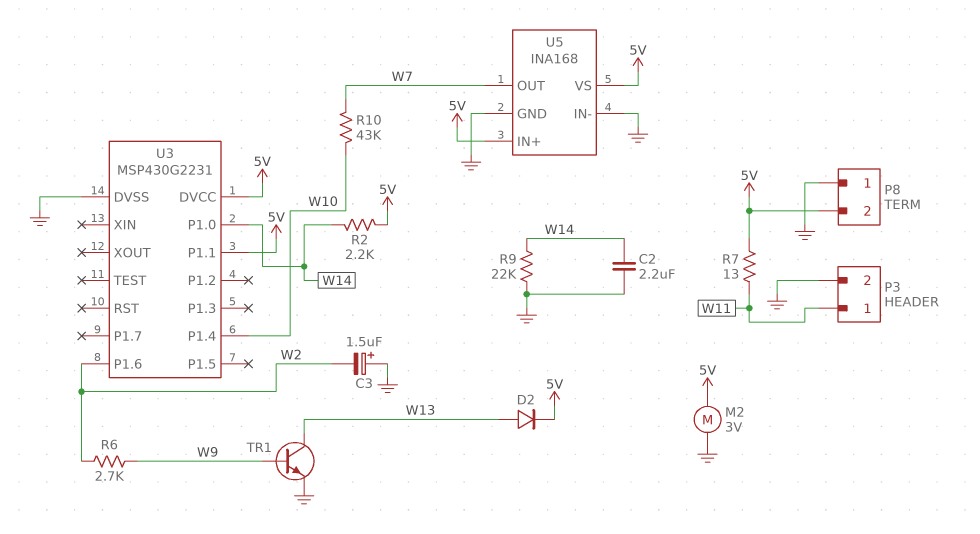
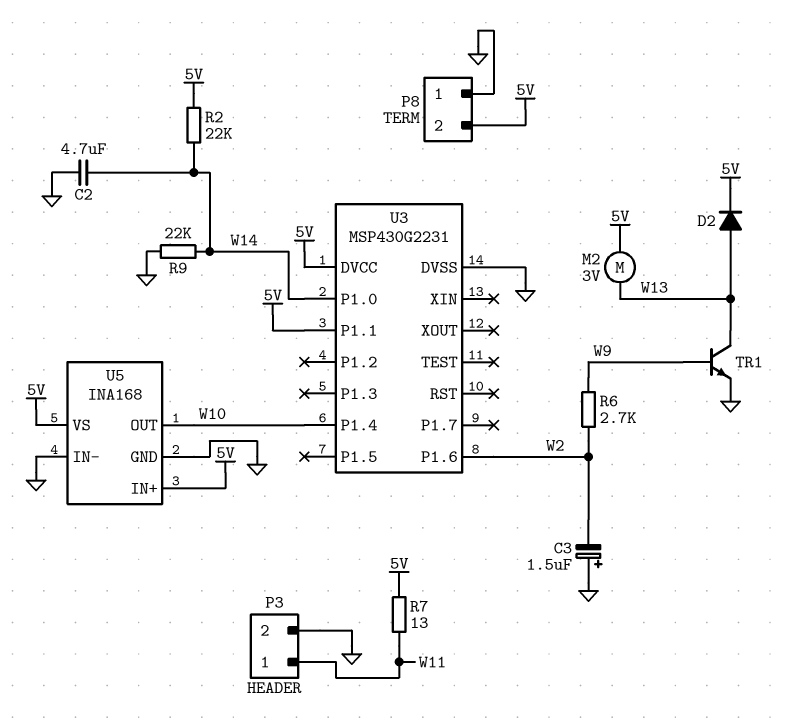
C2: 2.2uF (GND, W14) -> 4.7uF (GND, W14)
M2: motor 3V (5V, GND) -> motor 3V (5V, W13)
R2: 2.2k (5V, W14) -> 22k (5V, W14)
R10: 43k (W7, W10) -> none
U5 pin OUT: W7 -> W10

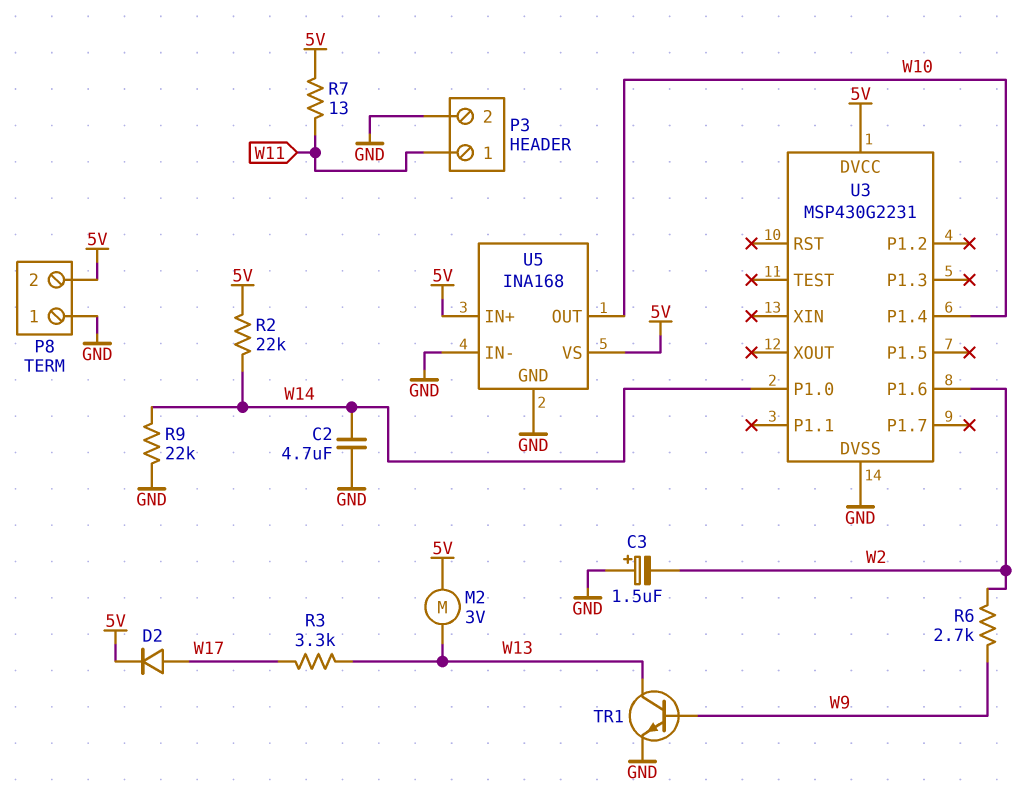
D2: diode (A W13, K 5V) -> diode (A W17, K 5V)
R3: none -> 3.3k (W13, W17)
U3 pin P1.1: 5V -> none

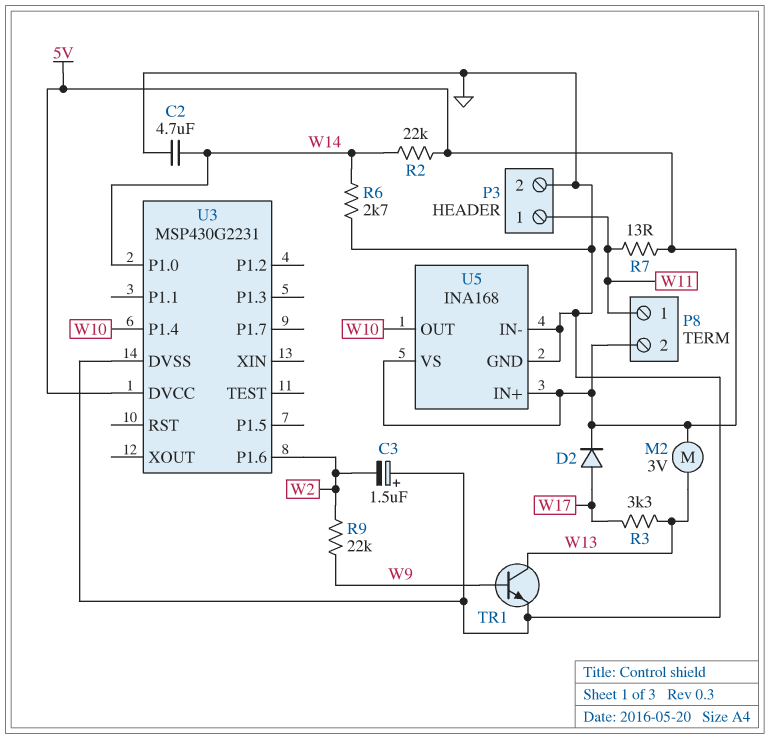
P8 pin 1: GND -> W11
R6: 2.7k (W2, W9) -> 2.7k (GND, W14)
R9: 22k (GND, W14) -> 22k (W2, W9)

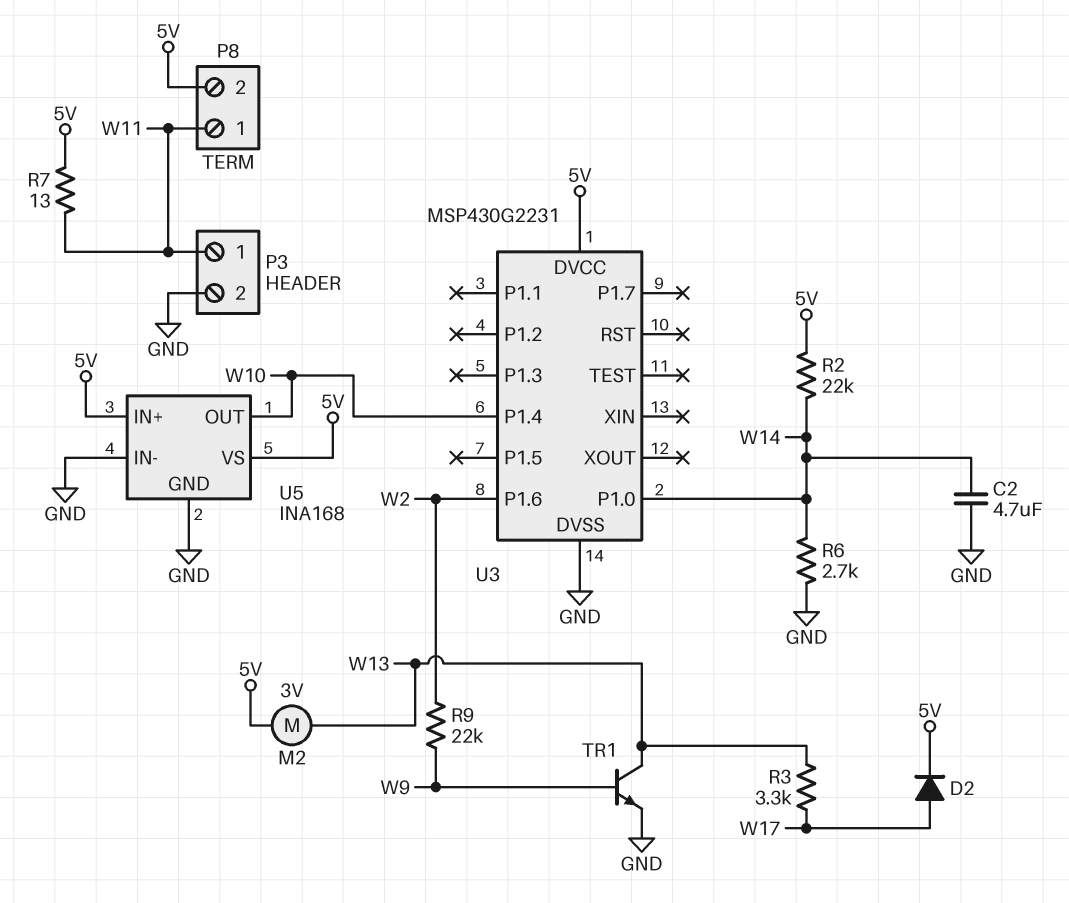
C3: 1.5uF (plus GND, minus W2) -> none

